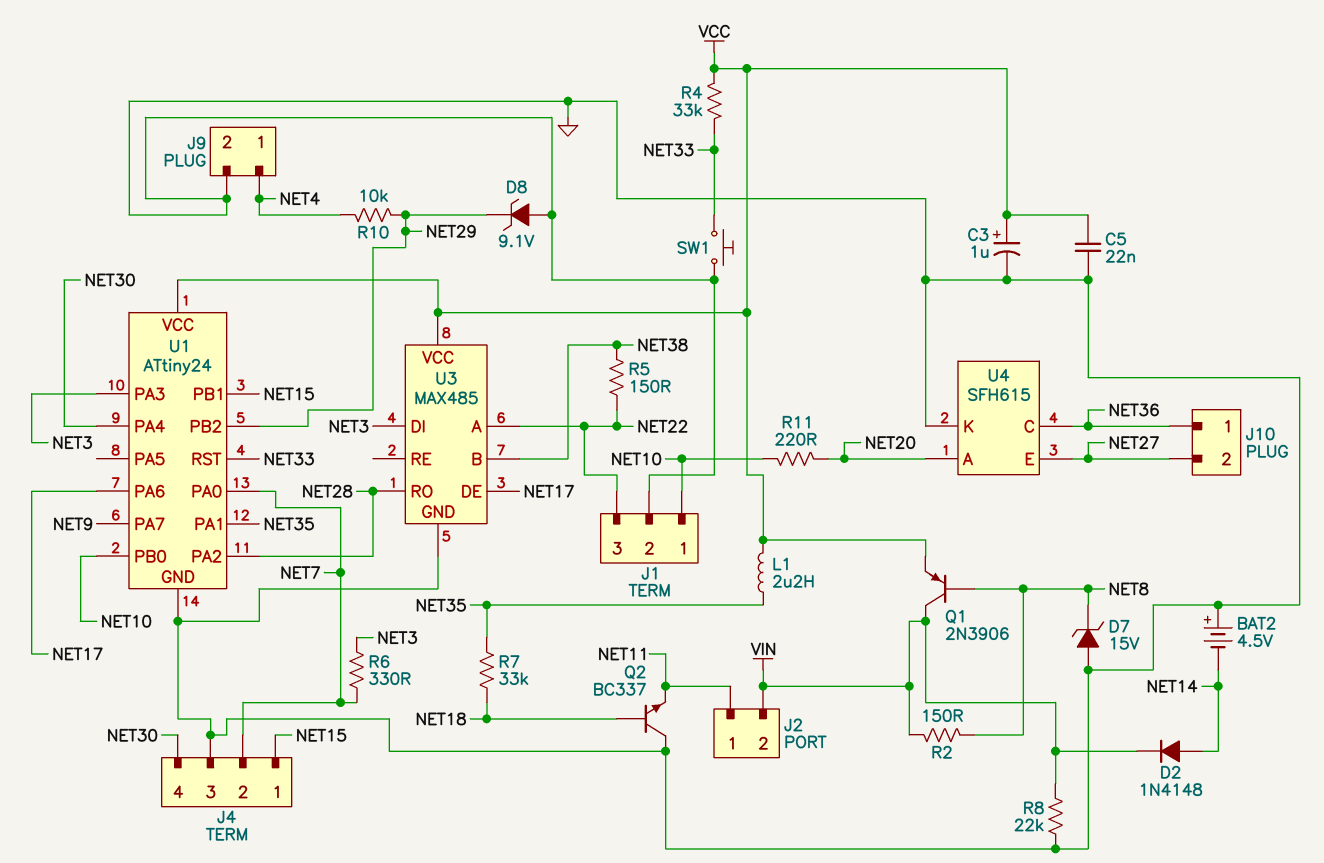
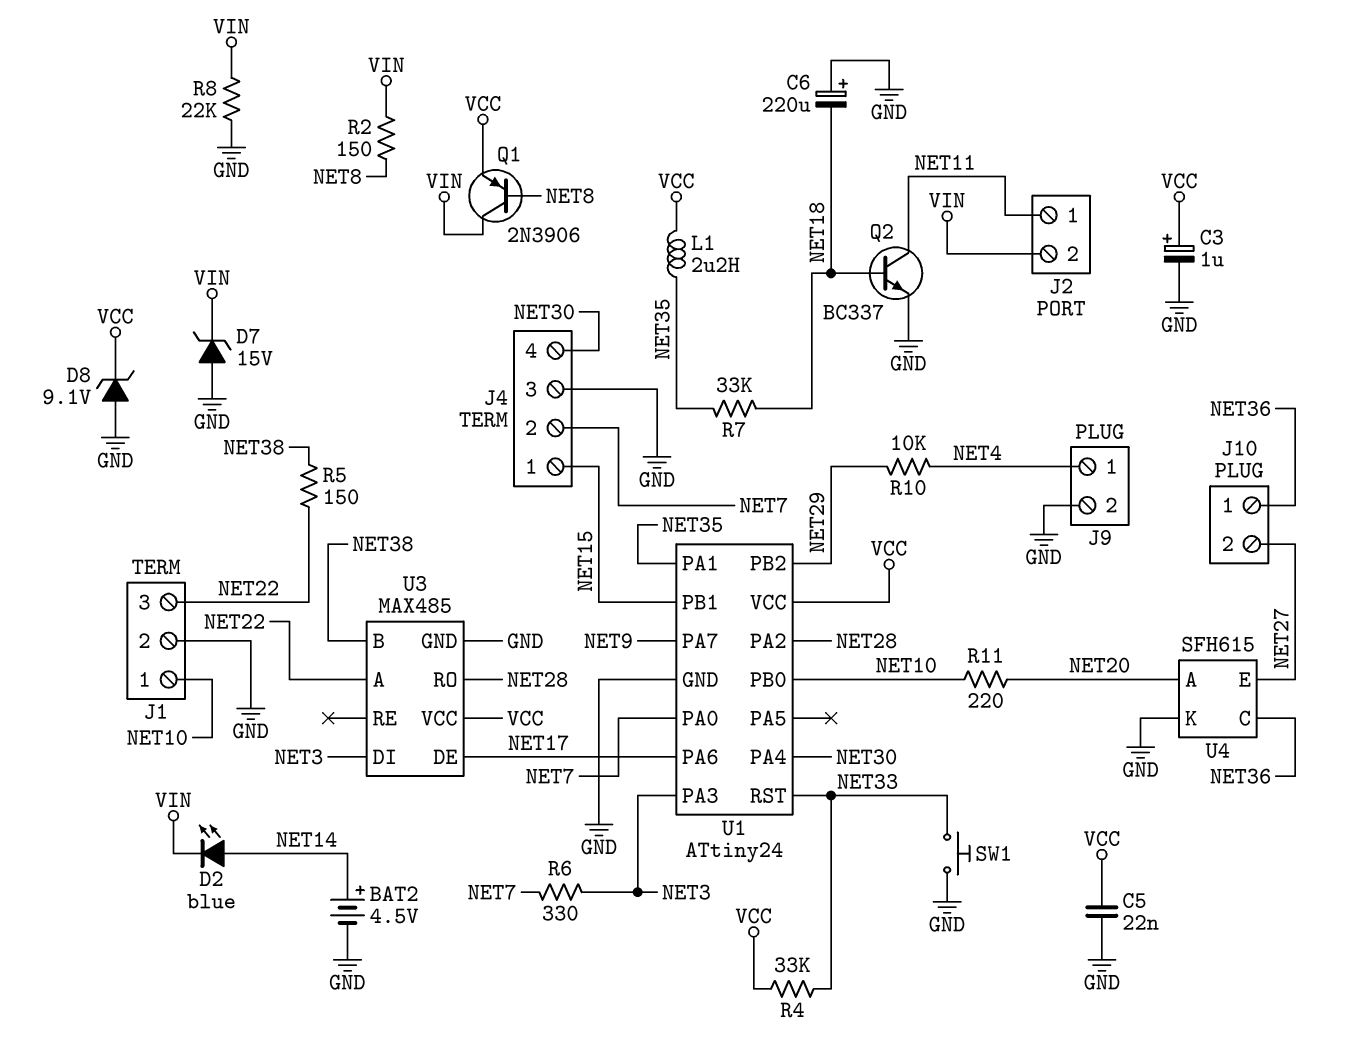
BAT2: 4.5V (plus GND, minus NET14) -> 4.5V (plus NET14, minus GND)
C6: none -> 220uF (plus GND, minus NET18)
D2: diode 1N4148 (A NET14, K VIN) -> LED blue (A NET14, K VIN)
D7: zener 15V (A GND, K NET8) -> zener 15V (A GND, K VIN)
D8: zener 9.1V (A GND, K NET29) -> zener 9.1V (A GND, K VCC)
Q2: NPN BC337 (B NET18, C GND, E NET11) -> NPN BC337 (B NET18, C NET11, E GND)

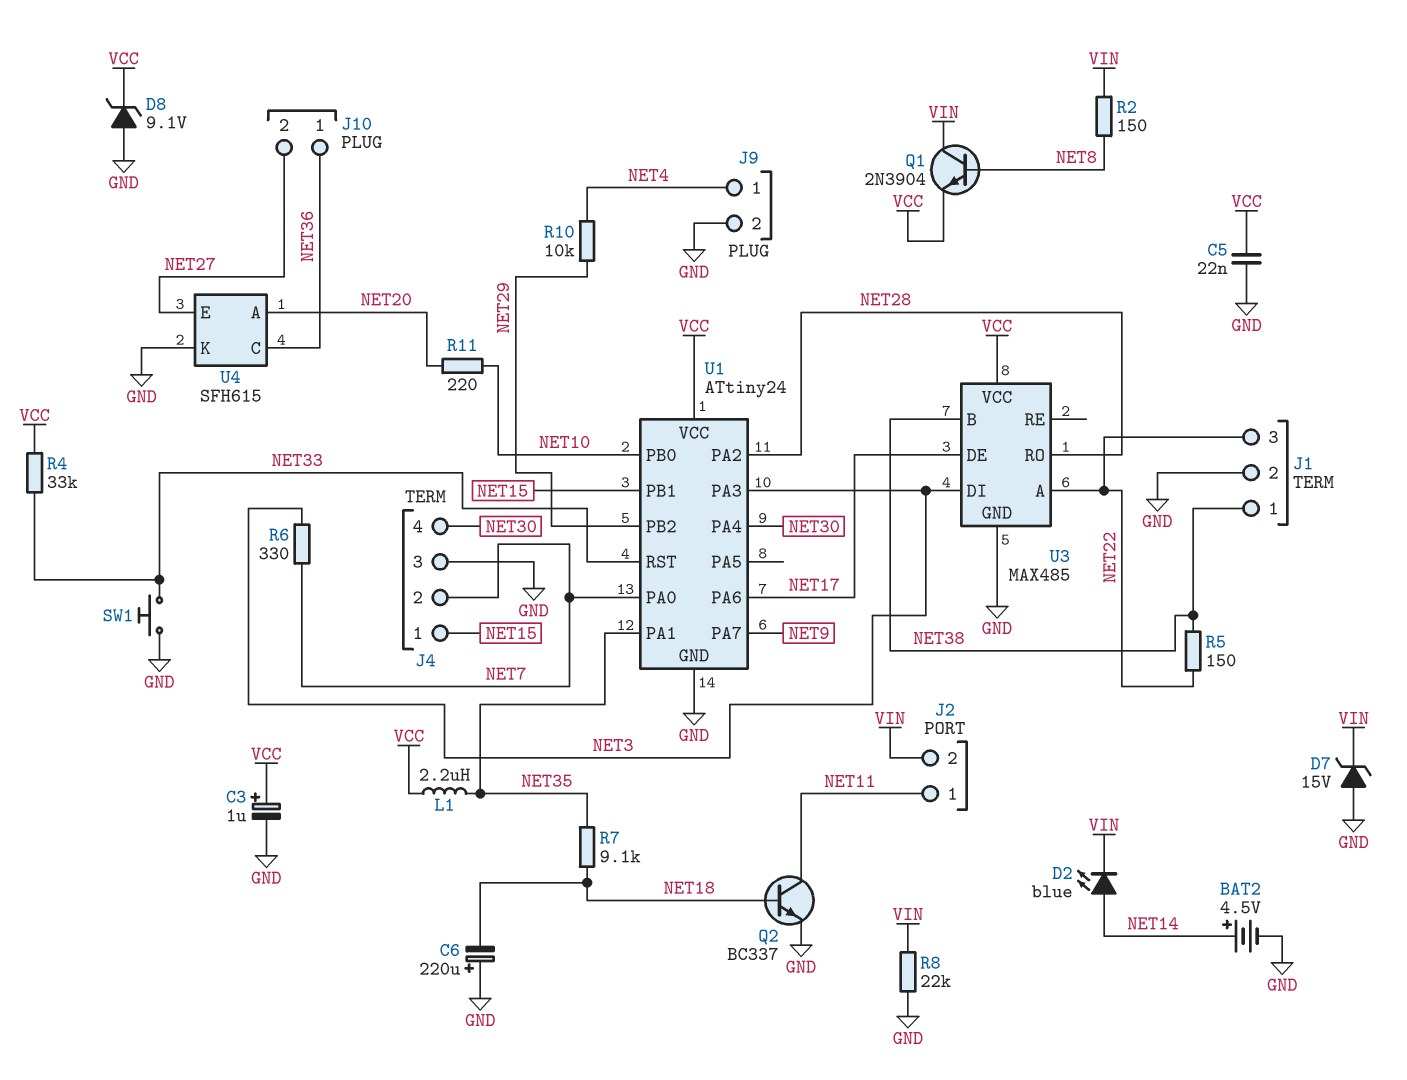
J1 pin 1: NET10 -> NET38
Q1: PNP 2N3906 (B NET8, C VIN, E VCC) -> NPN 2N3904 (B NET8, C VIN, E VCC)
R7: 33k (NET18, NET35) -> 9.1k (NET18, NET35)

